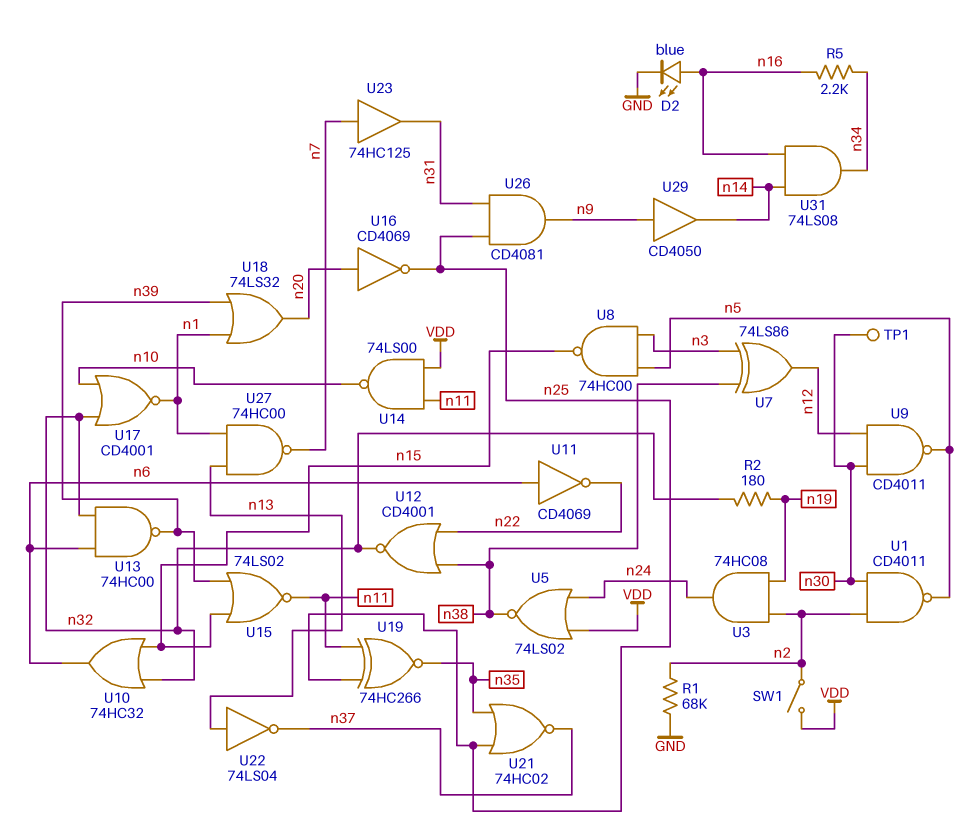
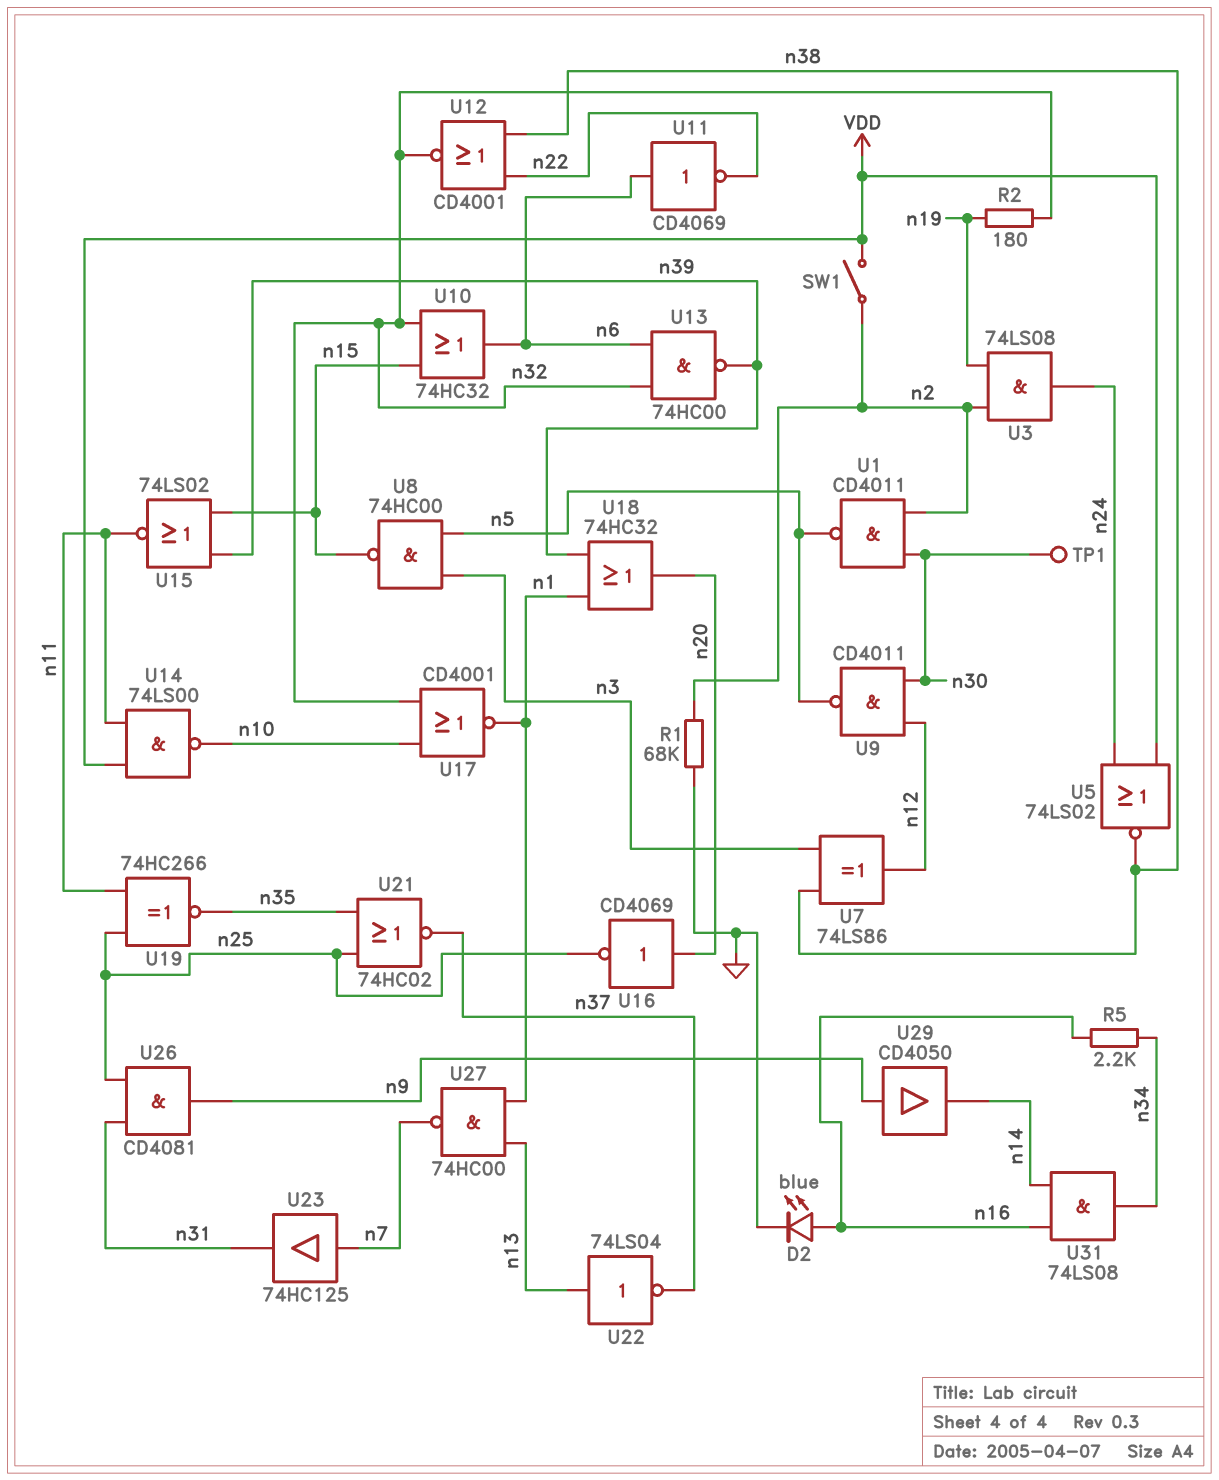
U3: AND 74HC08 (in n2, in n19, out n24) -> AND 74LS08 (in n2, in n19, out n24)
U18: OR 74LS32 (in n1, in n39, out n20) -> OR 74HC32 (in n1, in n39, out n20)

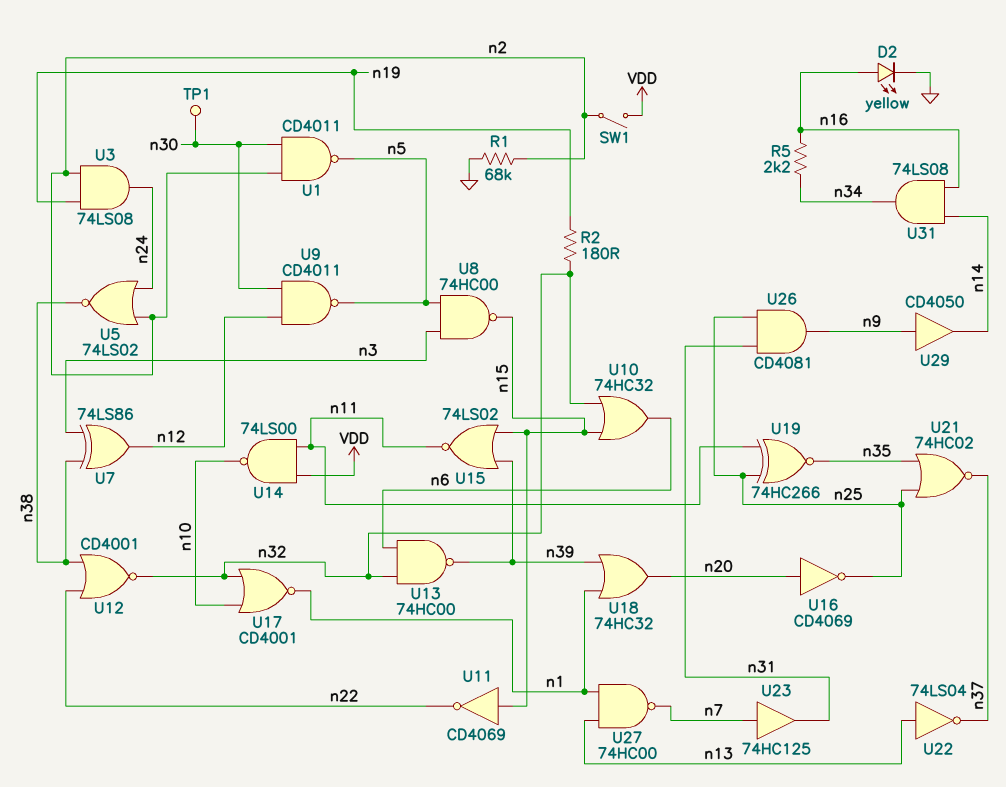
D2: LED blue (A n16, K GND) -> LED yellow (A n16, K GND)
U5: NOR 74LS02 (in VDD, in n24, out n38) -> NOR 74LS02 (in n2, in n24, out n38)
U11: NOT CD4069 (in n6, out n22) -> NOT CD4069 (in n15, out n22)

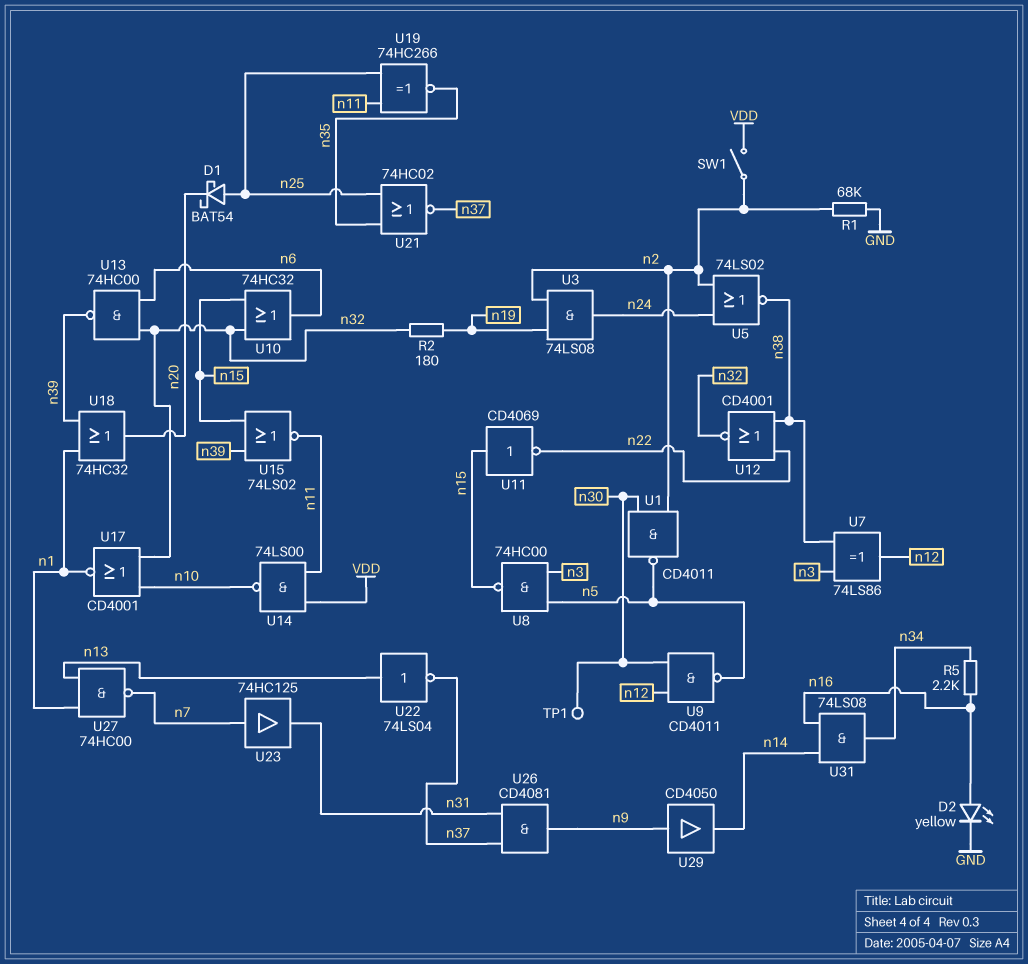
D1: none -> schottky BAT54 (A n25, K n20)
U16: NOT CD4069 (in n20, out n25) -> none
U26: AND CD4081 (in n25, in n31, out n9) -> AND CD4081 (in n31, in n37, out n9)

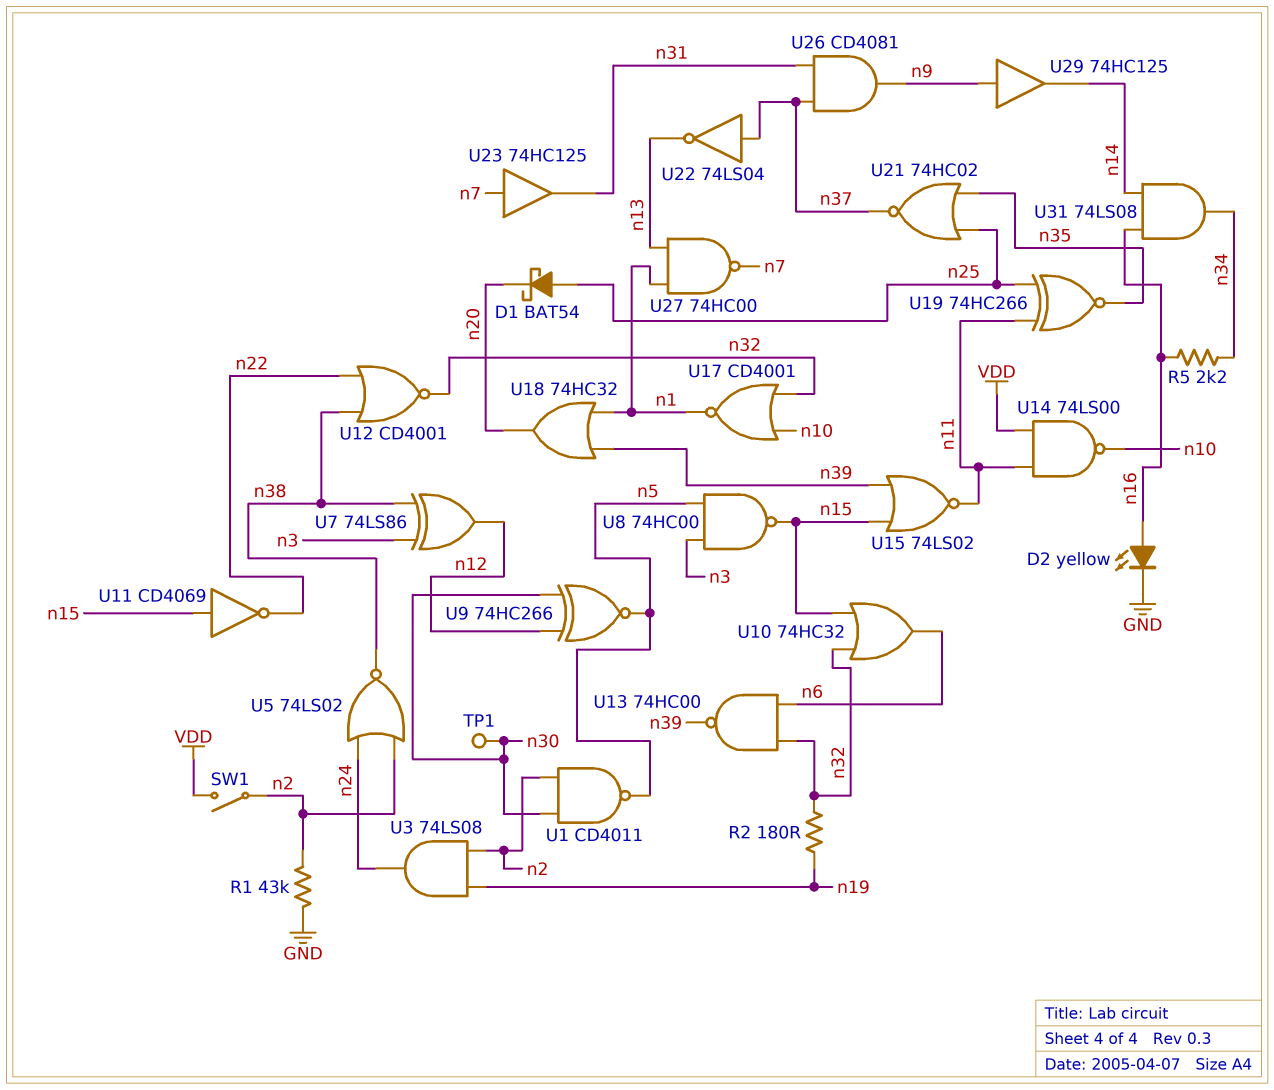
R1: 68k (GND, n2) -> 43k (GND, n2)
U9: NAND CD4011 (in n12, in n30, out n5) -> XNOR 74HC266 (in n12, in n30, out n5)
U22: NOT 74LS04 (in n13, out n37) -> NOT 74LS04 (in n37, out n13)
U29: buffer CD4050 (in n9, out n14) -> buffer 74HC125 (in n9, out n14)

